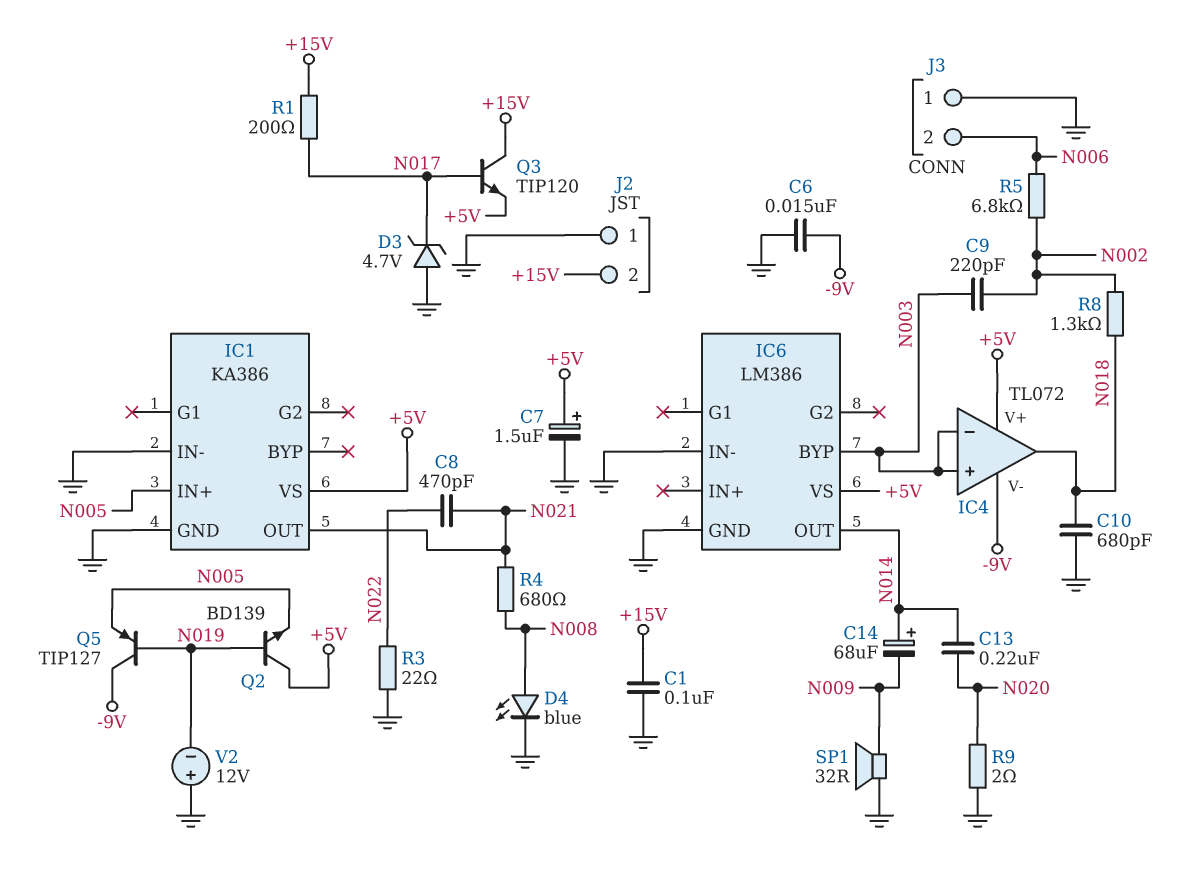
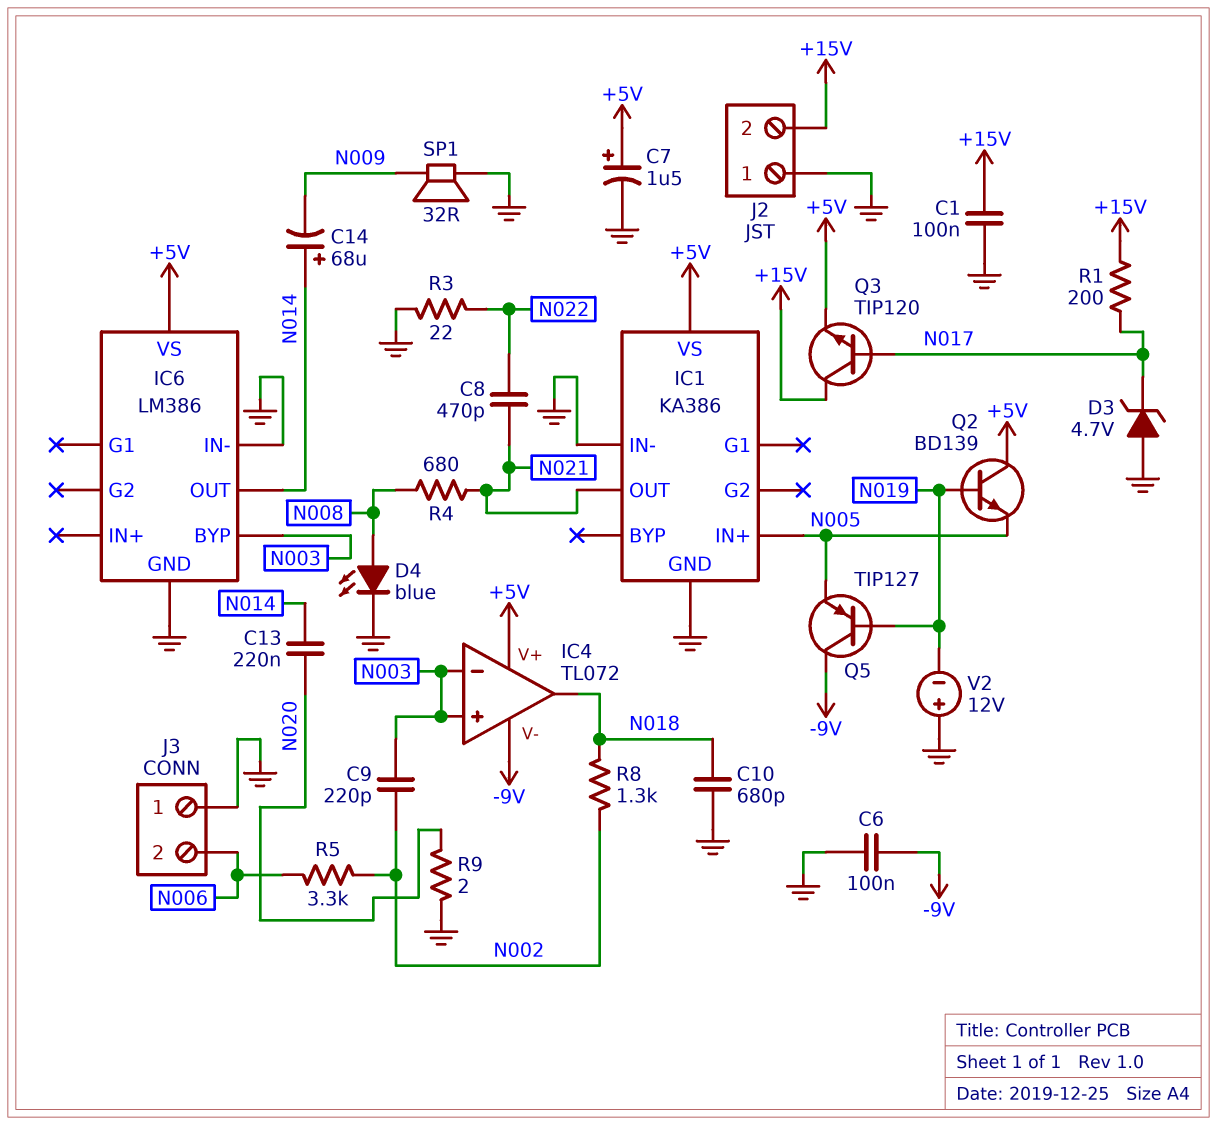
C6: 15nF (-9V, GND) -> 100nF (-9V, GND)
R5: 6.8k (N002, N006) -> 3.3k (N002, N006)

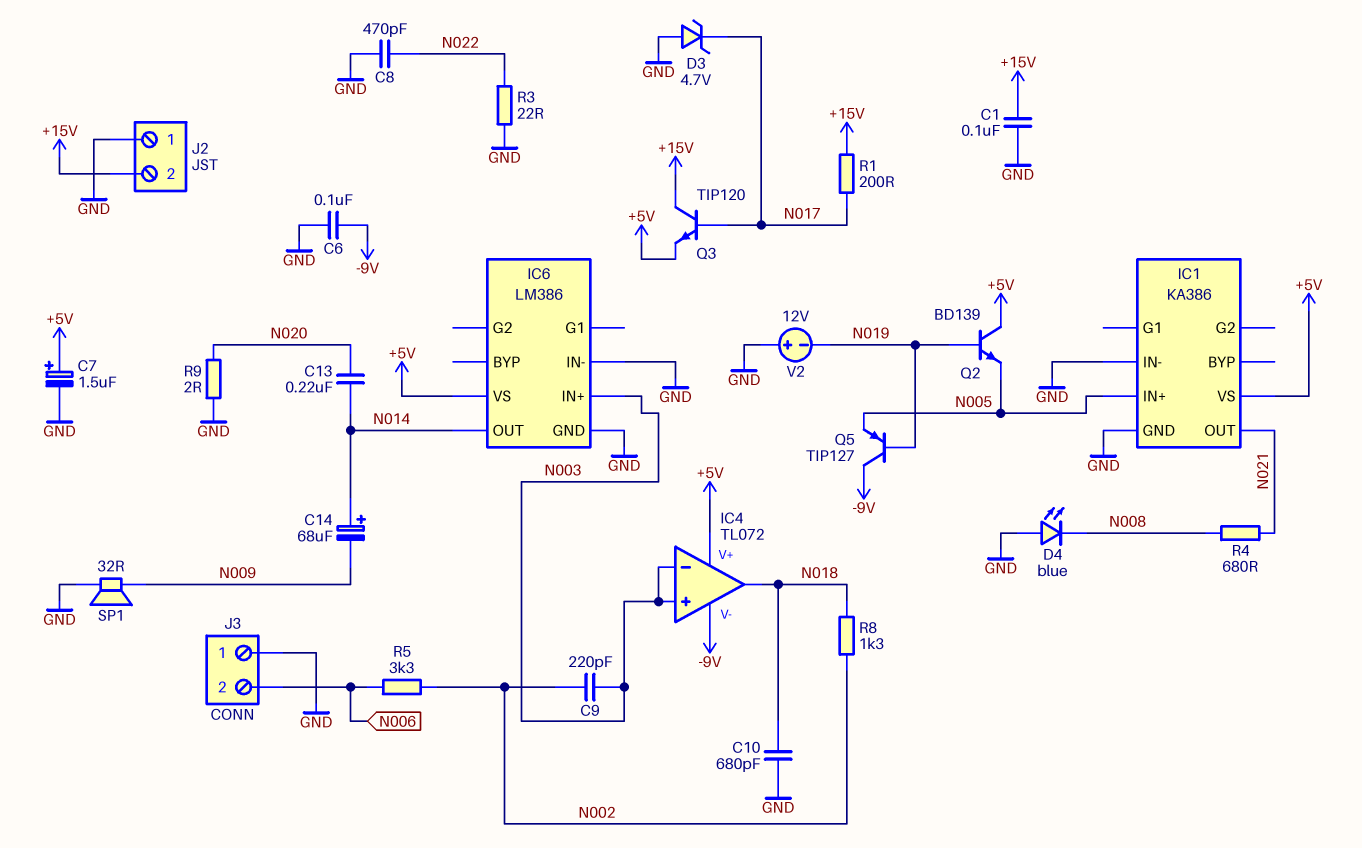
C8: 470pF (N021, N022) -> 470pF (GND, N022)
D4: LED blue (A N008, K GND) -> LED blue (A GND, K N008)
IC6 pin BYP: N003 -> none
IC6 pin IN+: none -> N003

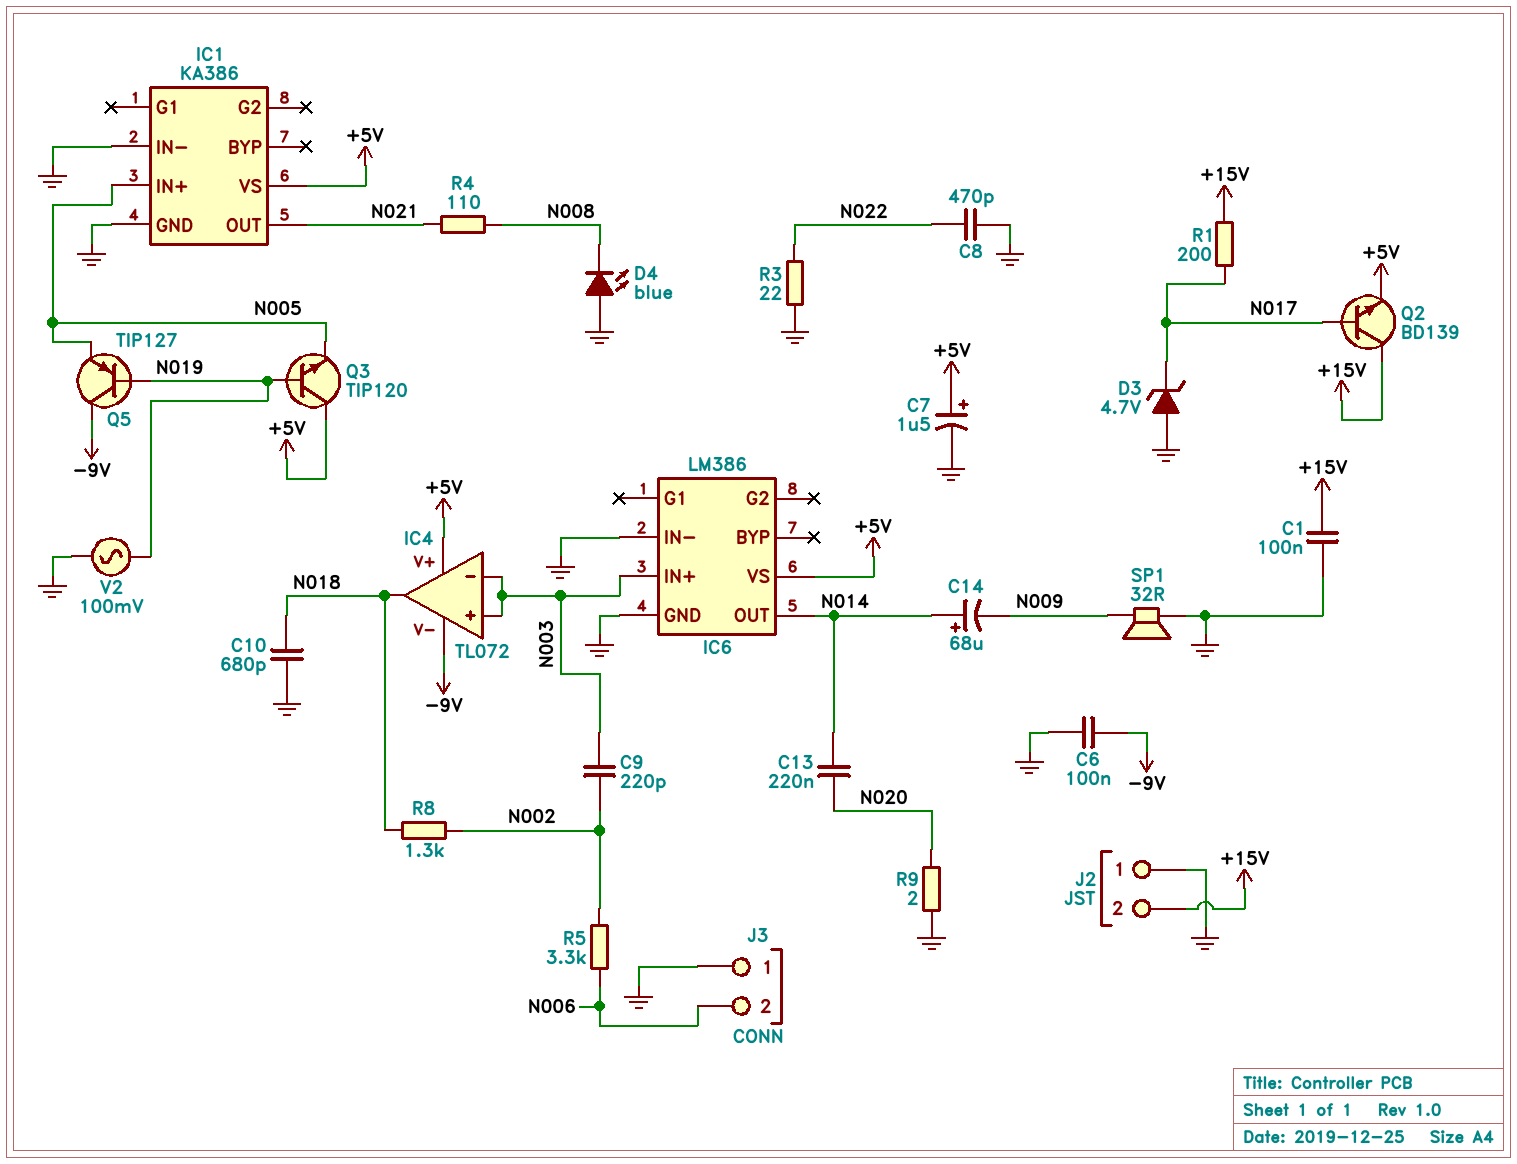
Q2: NPN BD139 (B N019, C +5V, E N005) -> NPN BD139 (B N017, C +15V, E +5V)
Q3: NPN TIP120 (B N017, C +15V, E +5V) -> NPN TIP120 (B N019, C +5V, E N005)
R4: 680 (N008, N021) -> 110 (N008, N021)
V2: 12V (plus GND, minus N019) -> AC 100mV (GND, N019)

